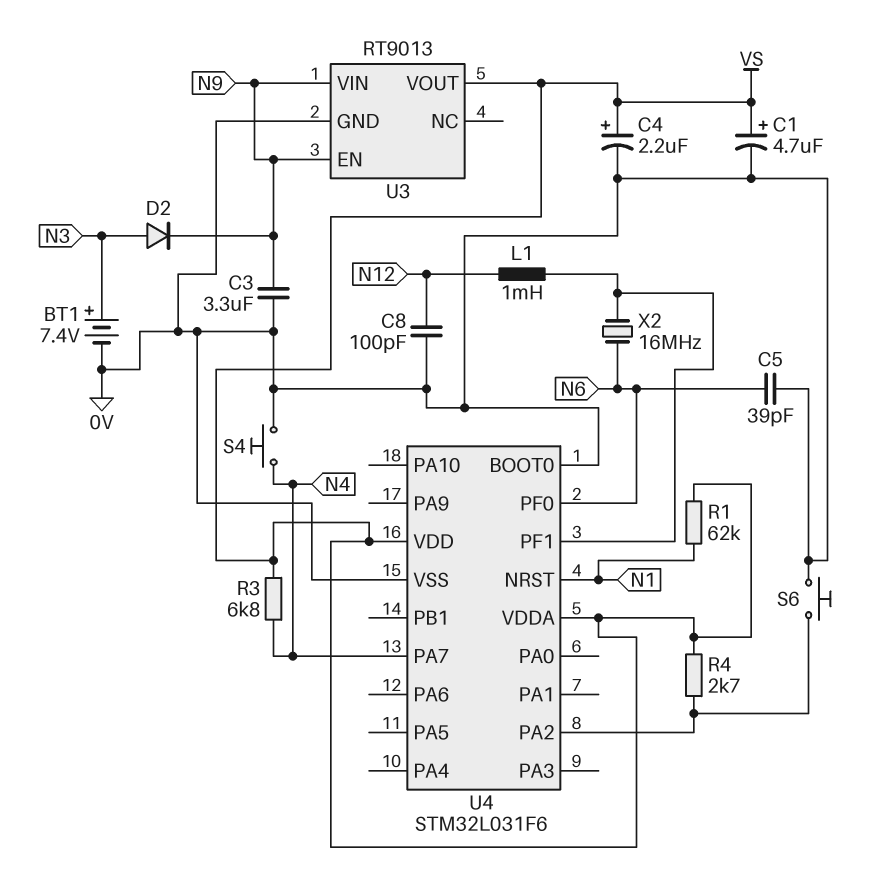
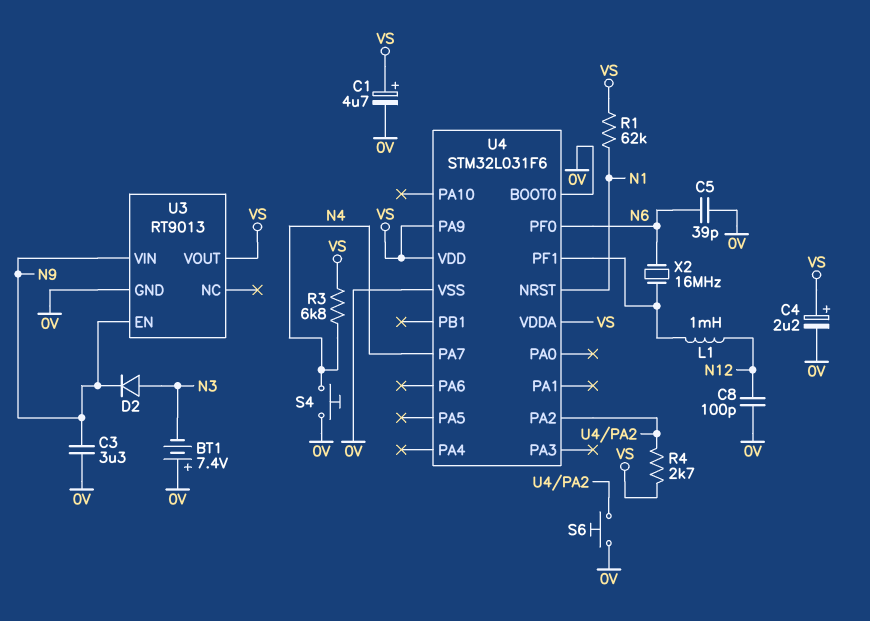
BT1: 7.4V (plus N3, minus 0V) -> 7.4V (plus 0V, minus N3)
U4 pin PA9: none -> VS

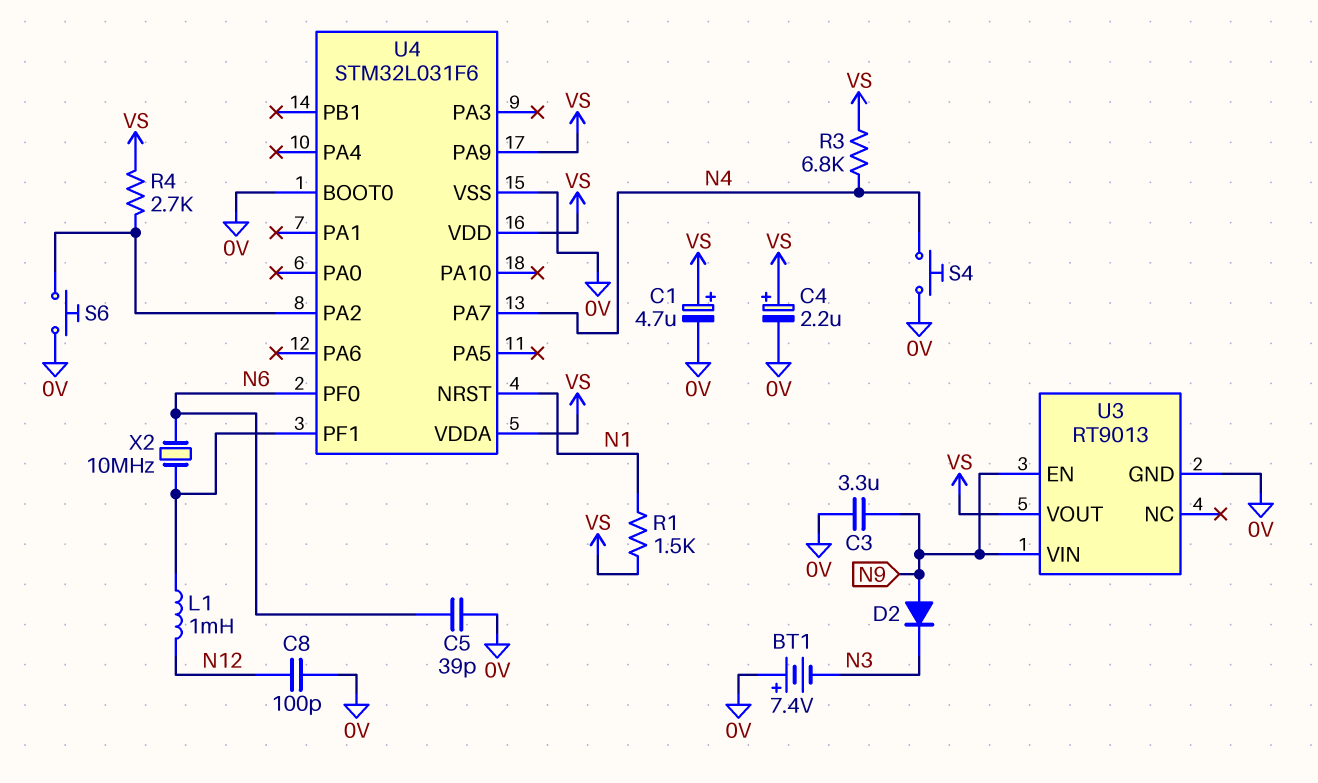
D2: diode (A N3, K N9) -> diode (A N9, K N3)
R1: 62k (N1, VS) -> 1.5k (N1, VS)
X2: 16MHz (N6, U4/PF1) -> 10MHz (N6, U4/PF1)

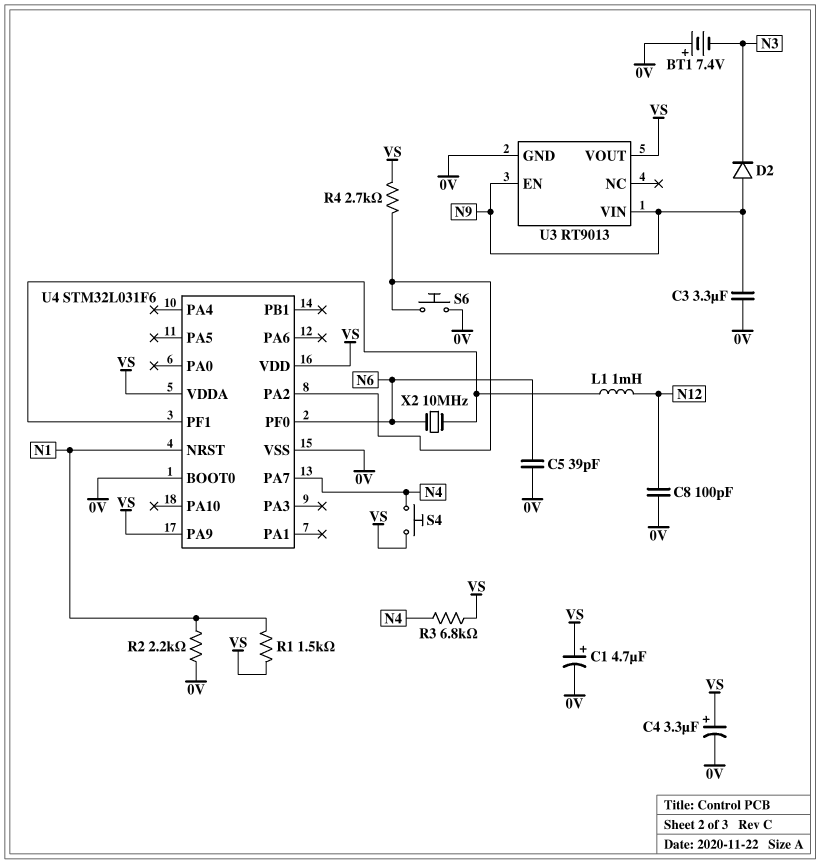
C4: 2.2uF (plus VS, minus 0V) -> 3.3uF (plus VS, minus 0V)
R2: none -> 2.2k (0V, N1)
S4: button (0V, N4) -> button (N4, VS)

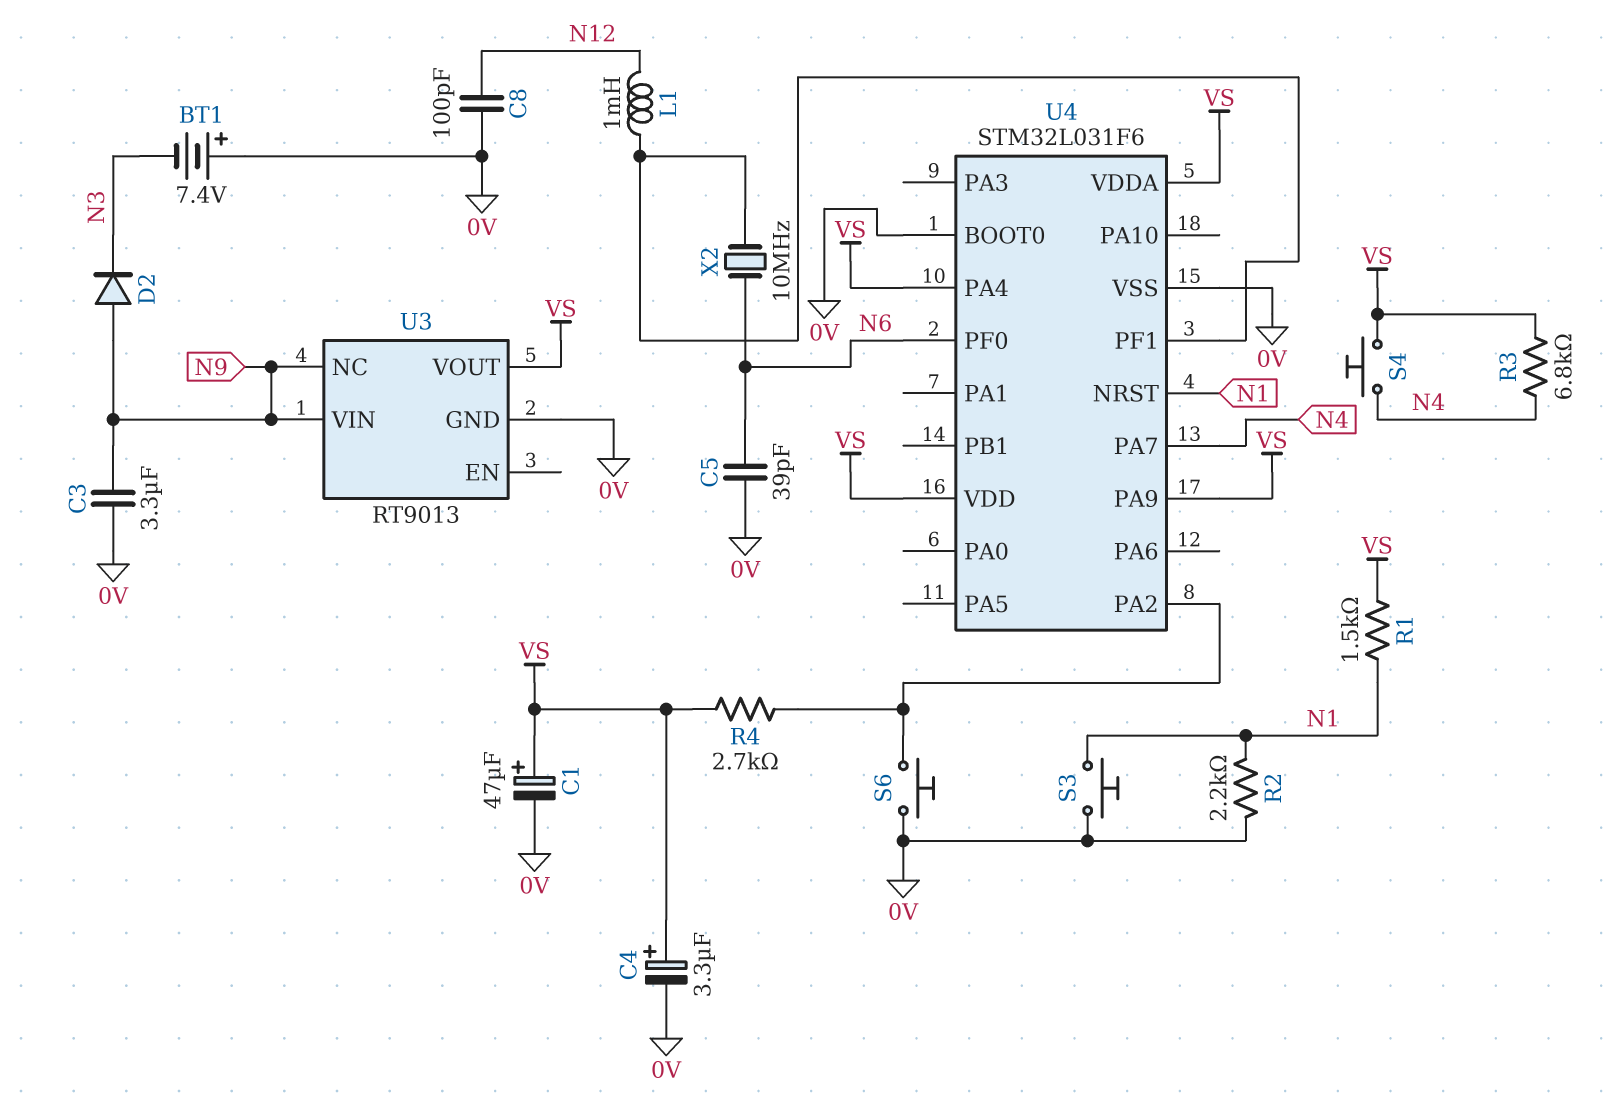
C1: 4.7uF (plus VS, minus 0V) -> 47uF (plus VS, minus 0V)
S3: none -> button (0V, N1)
U3 pin EN: N9 -> none
U3 pin NC: none -> N9
U4 pin PA4: none -> VS

